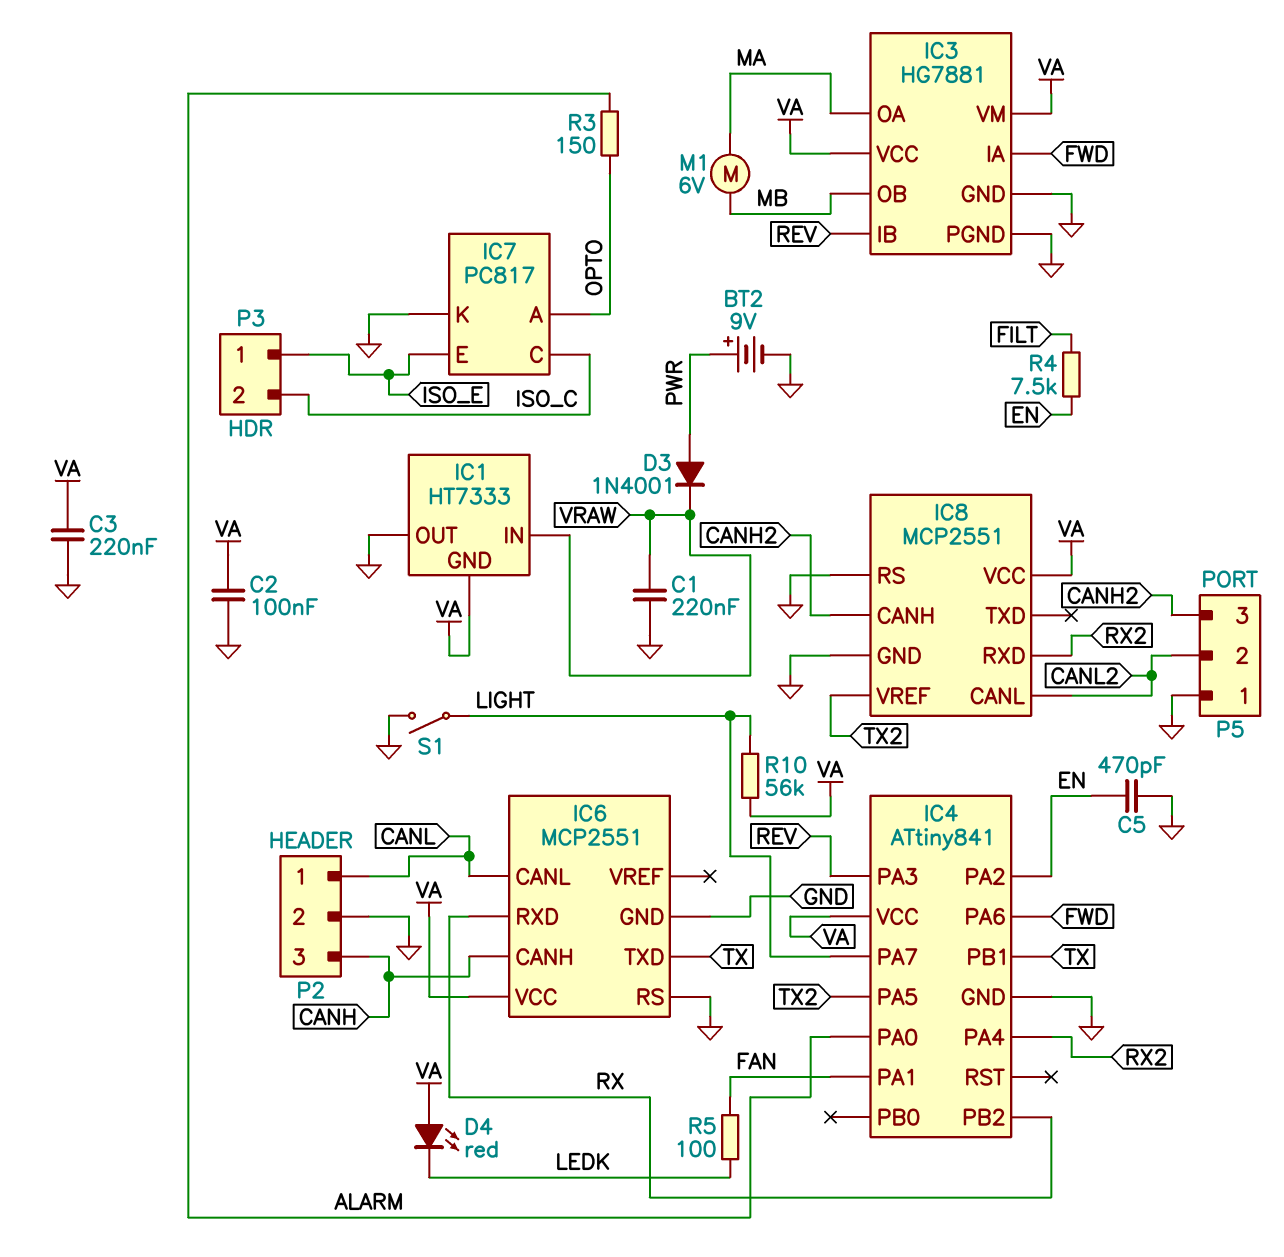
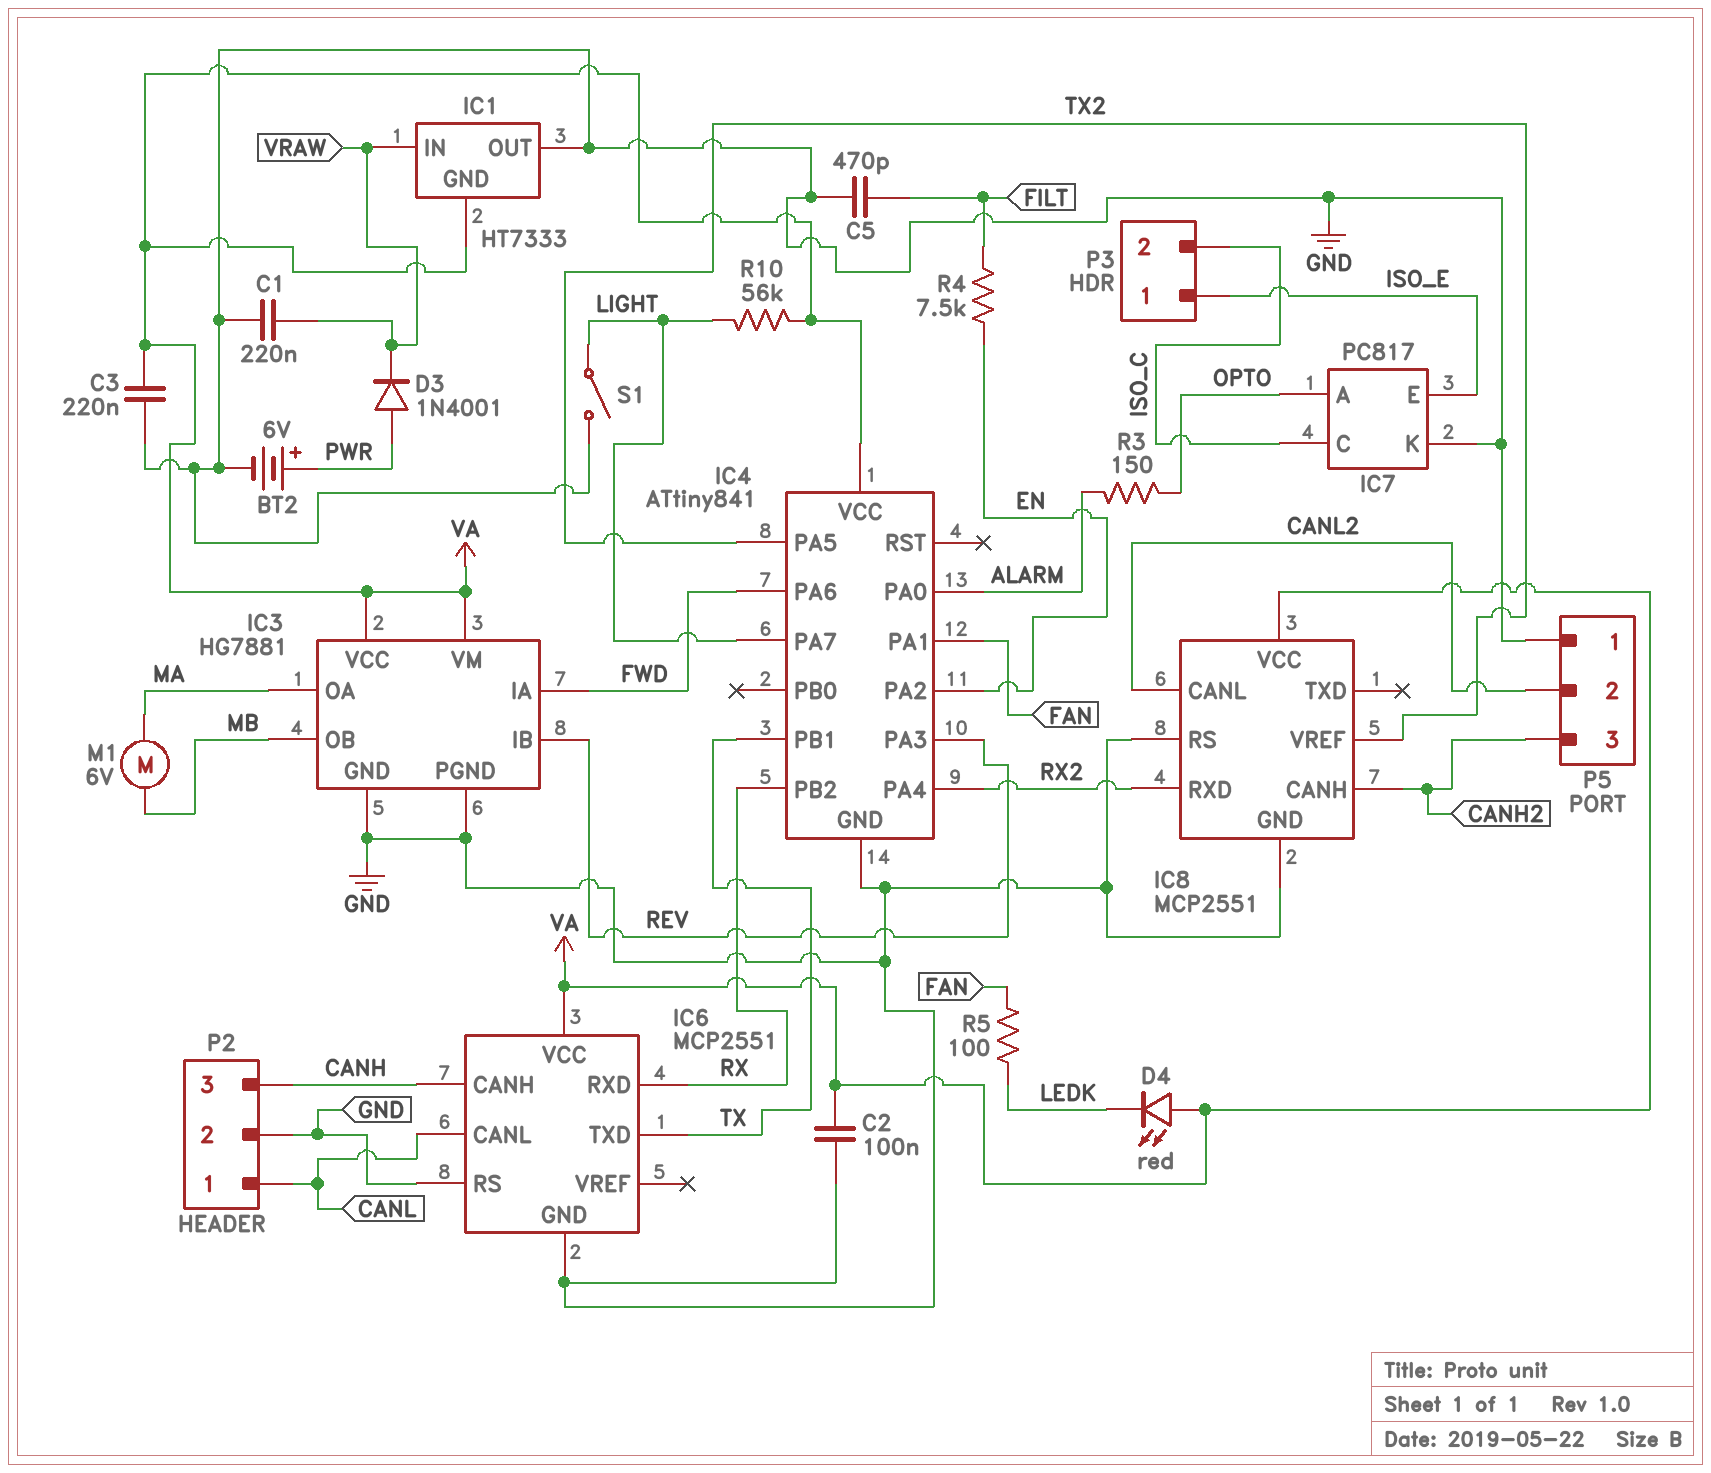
BT2: 9V (plus PWR, minus GND) -> 6V (plus PWR, minus GND)
C5: 470pF (EN, GND) -> 470pF (FILT, GND)

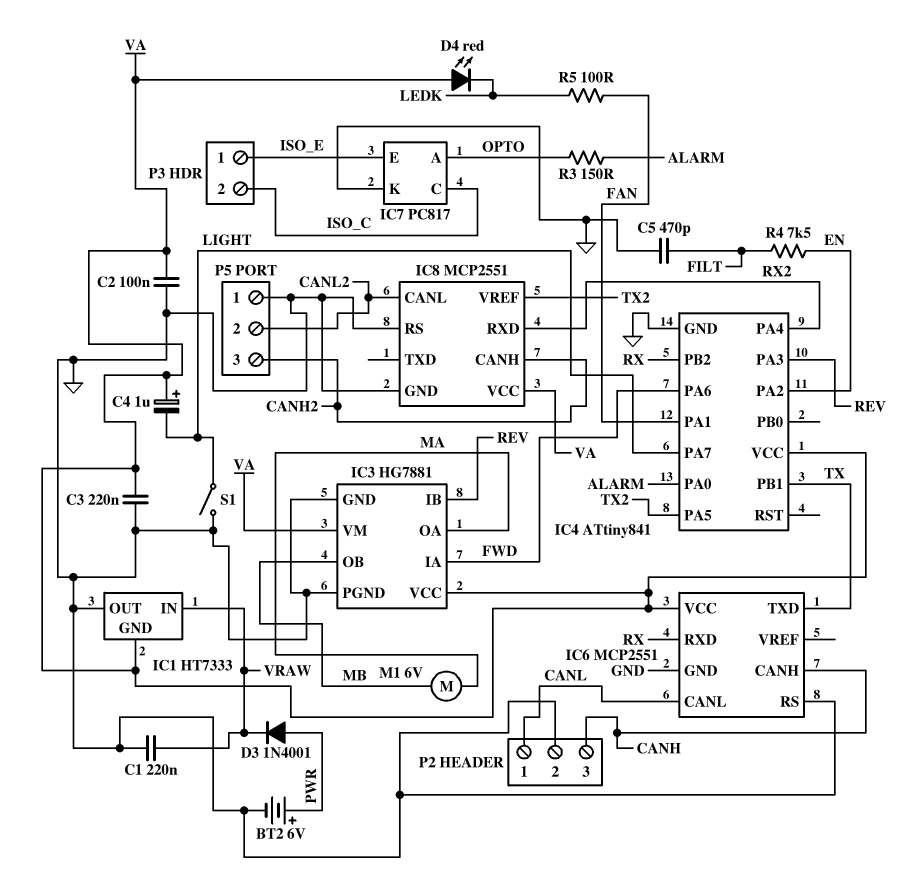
C4: none -> 1uF (plus VA, minus LIGHT)
R10: 56k (LIGHT, VA) -> none

